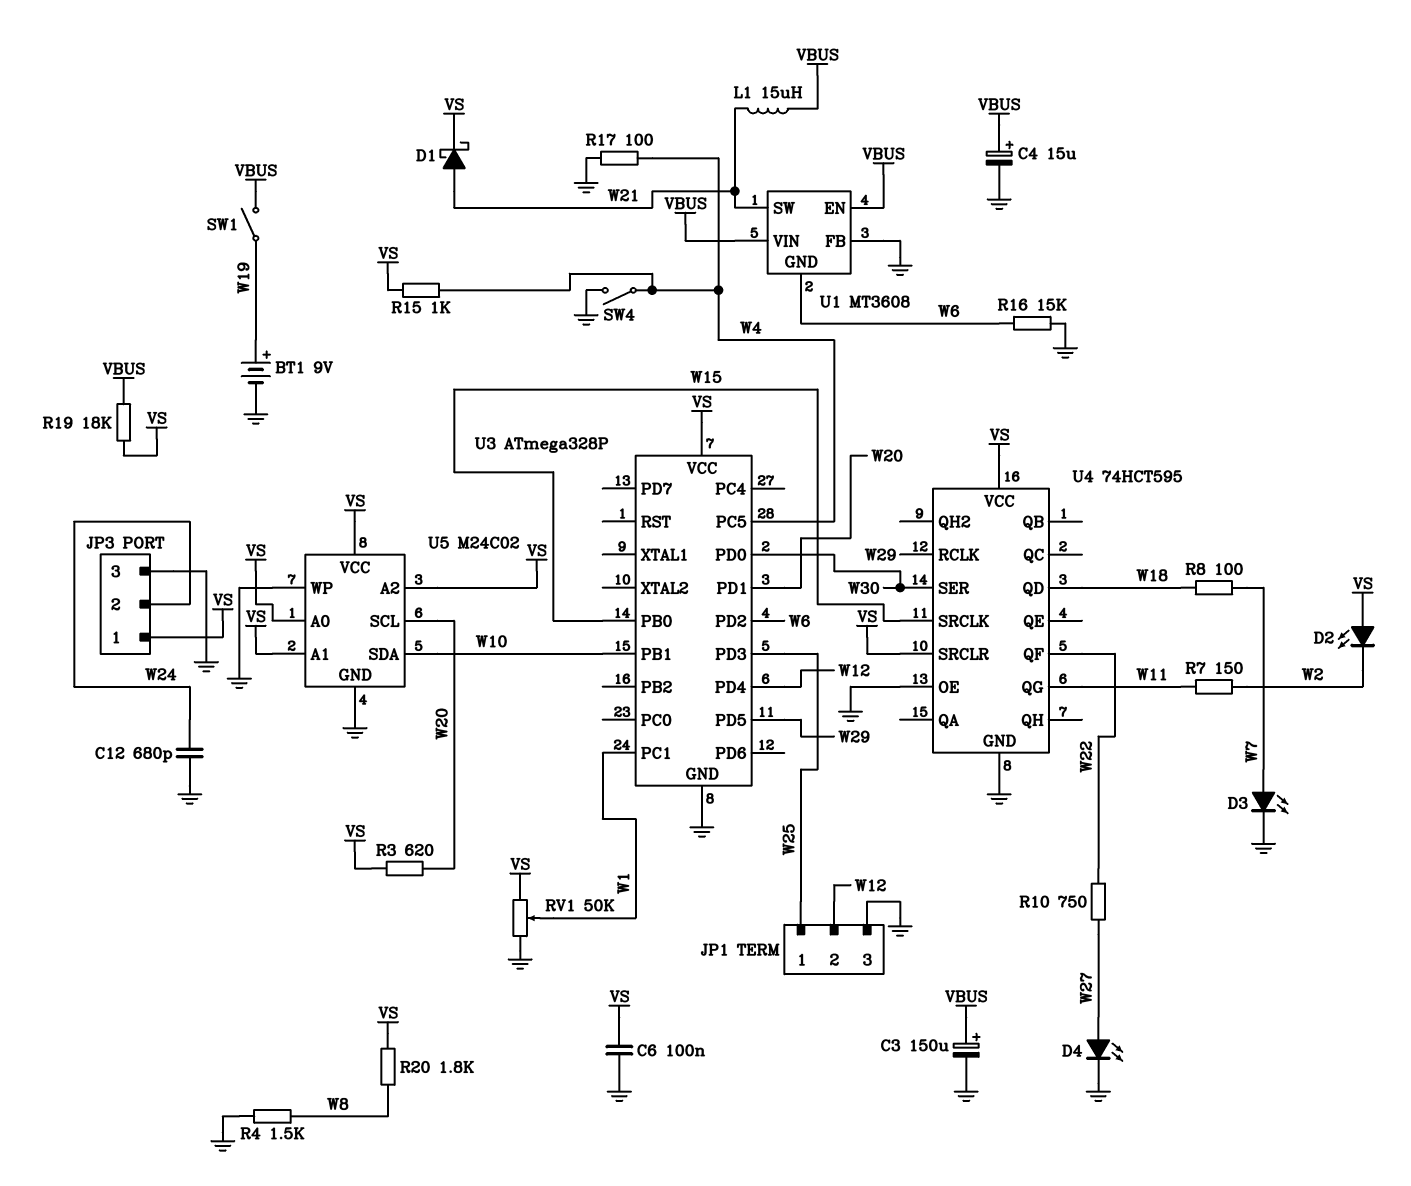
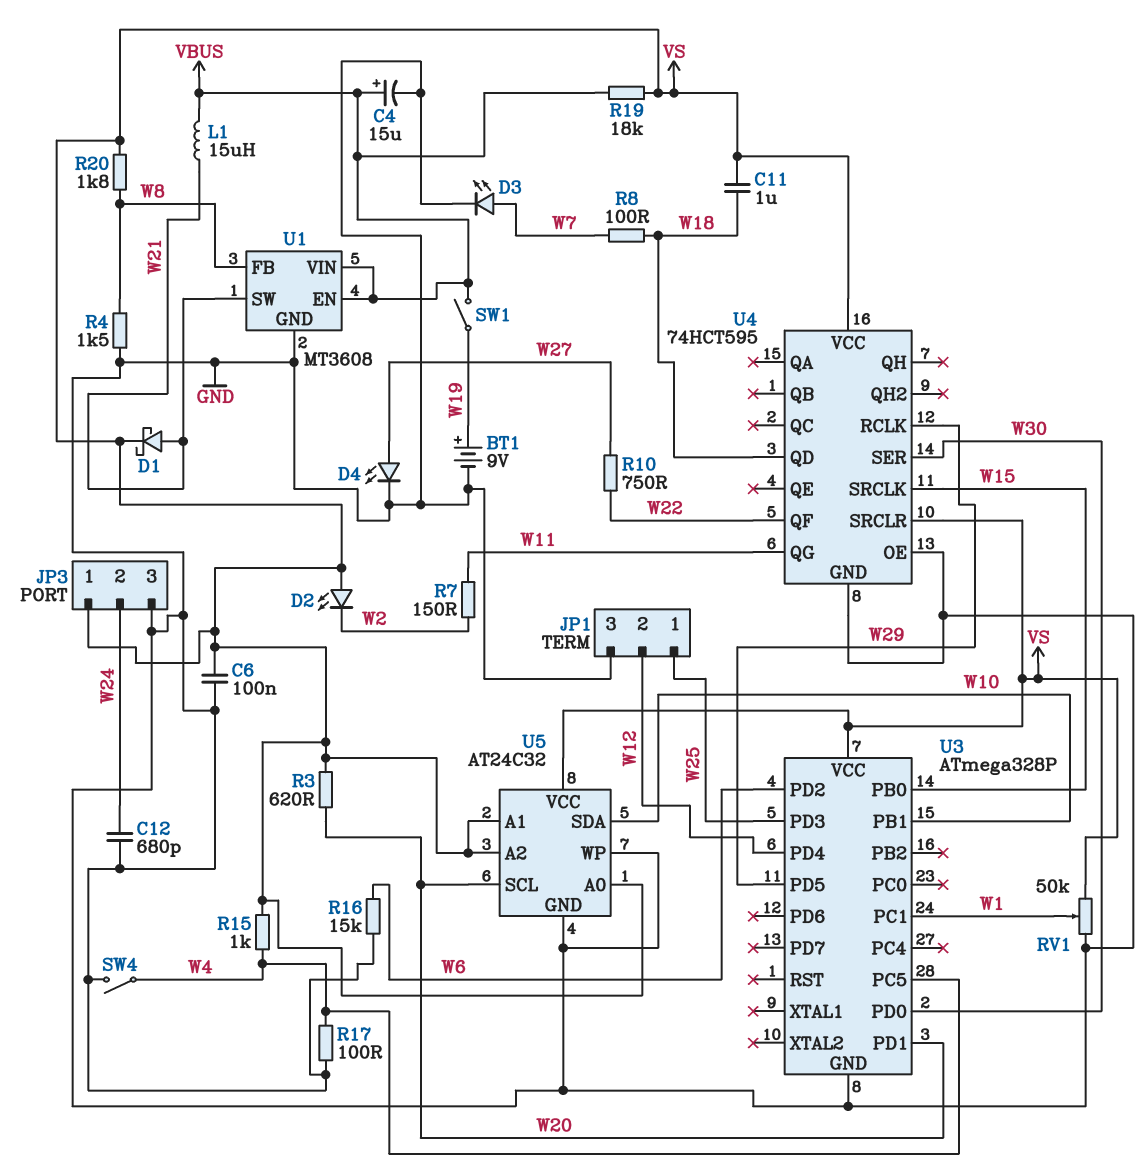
C3: 150uF (plus VBUS, minus GND) -> none
C11: none -> 1uF (VS, W18)
U1 pin FB: GND -> W8
U1 pin GND: W6 -> GND
U5: M24C02 -> AT24C32

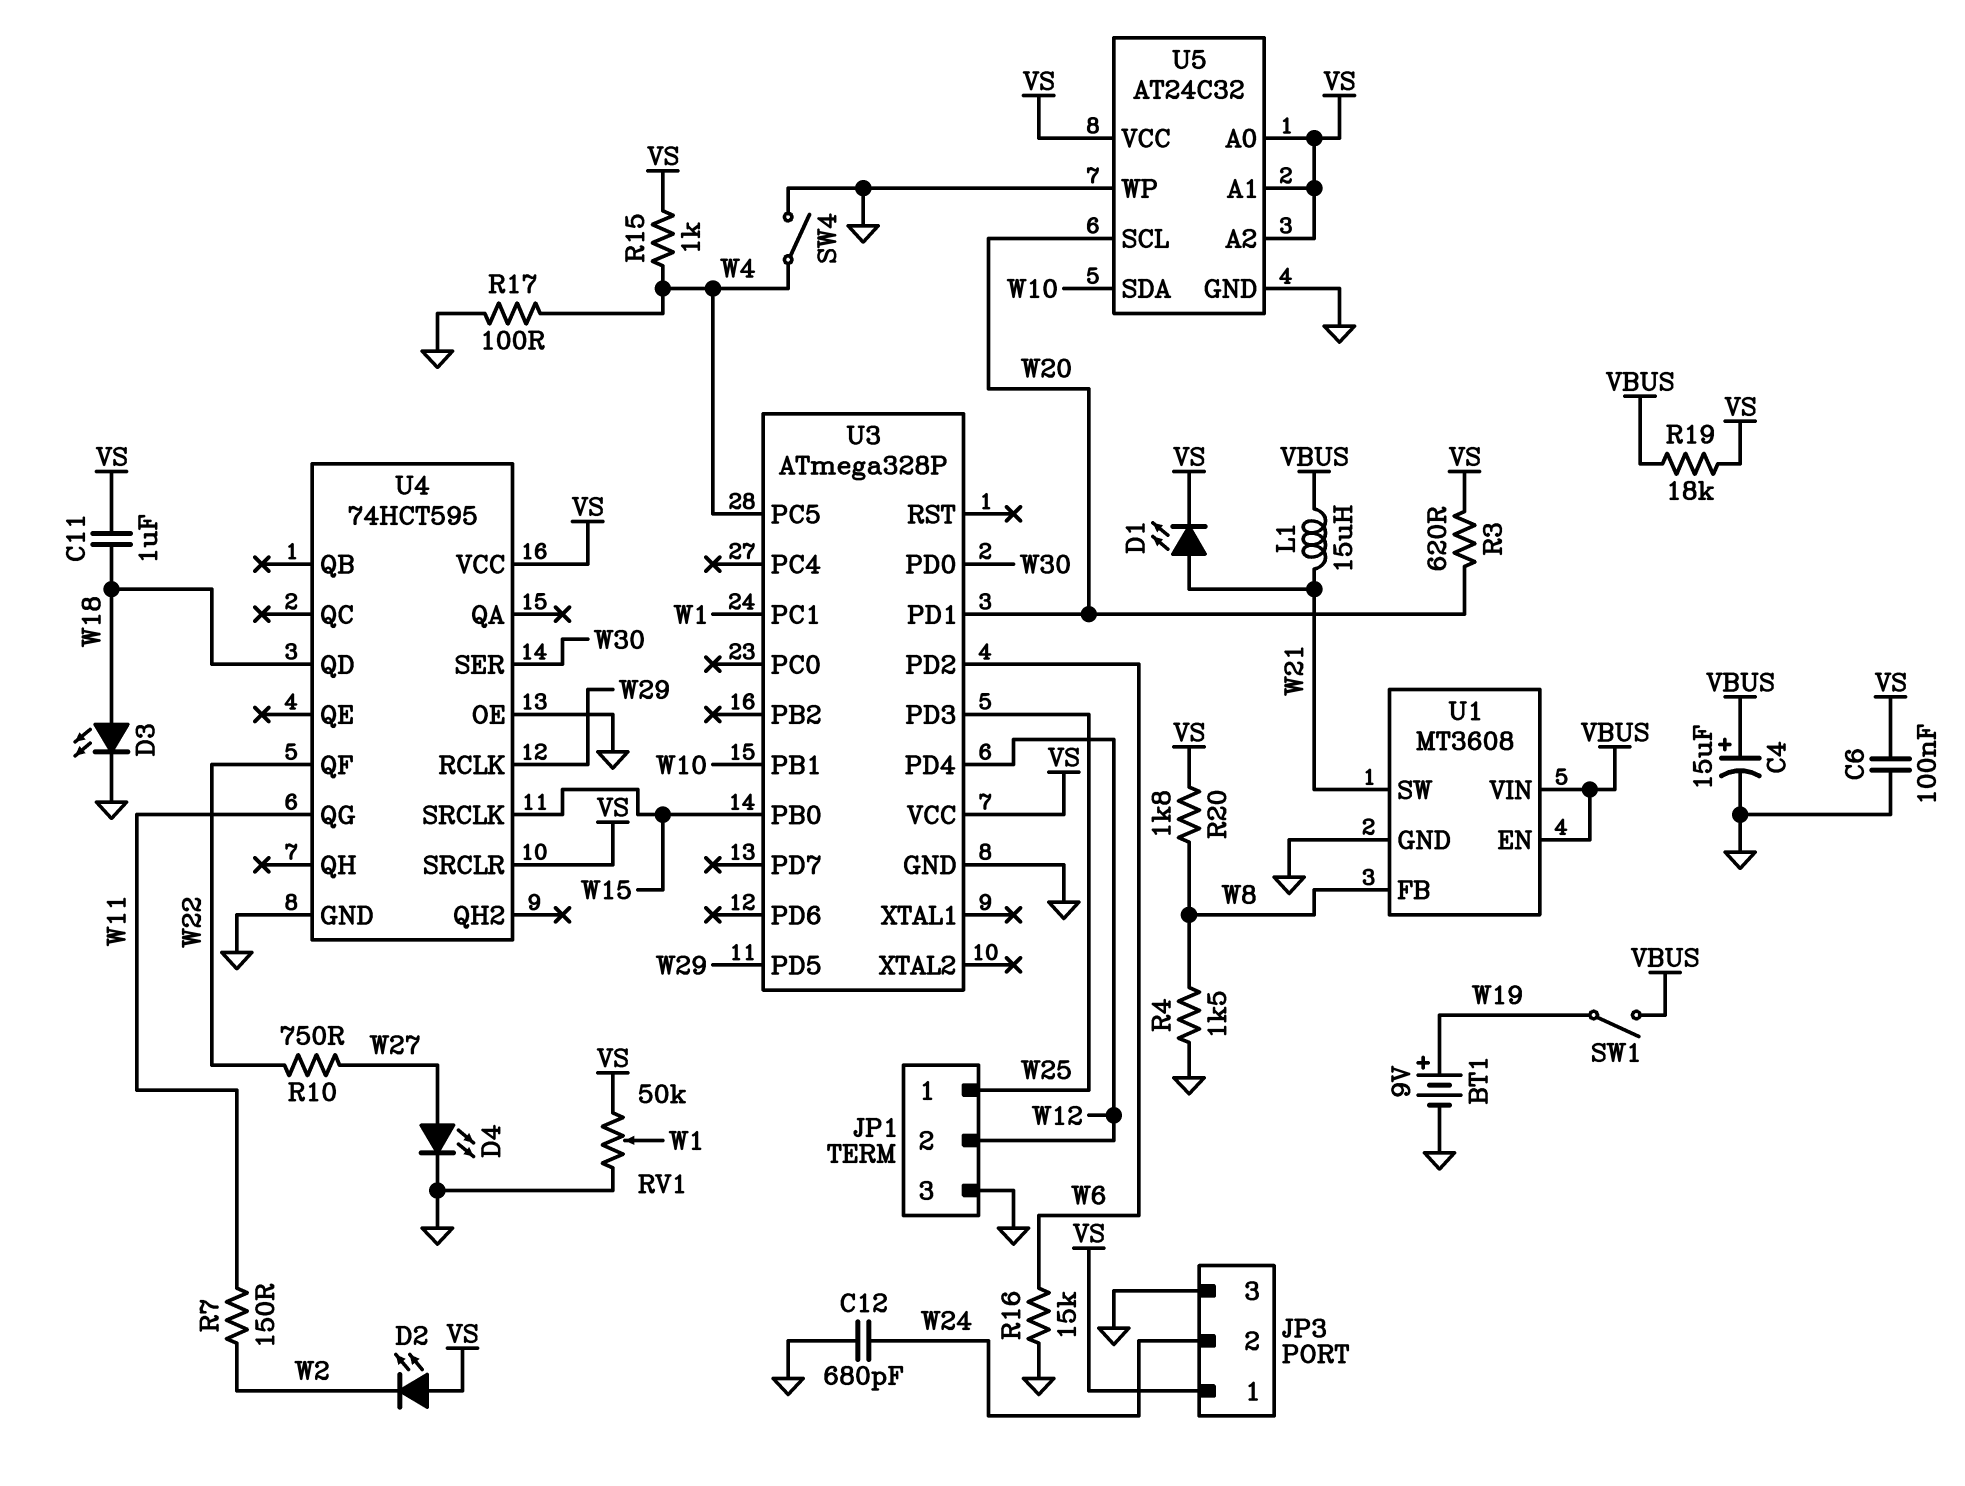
D1: schottky (A W21, K VS) -> LED (A W21, K VS)
D3: LED (A W7, K GND) -> LED (A W18, K GND)
R8: 100 (W7, W18) -> none

